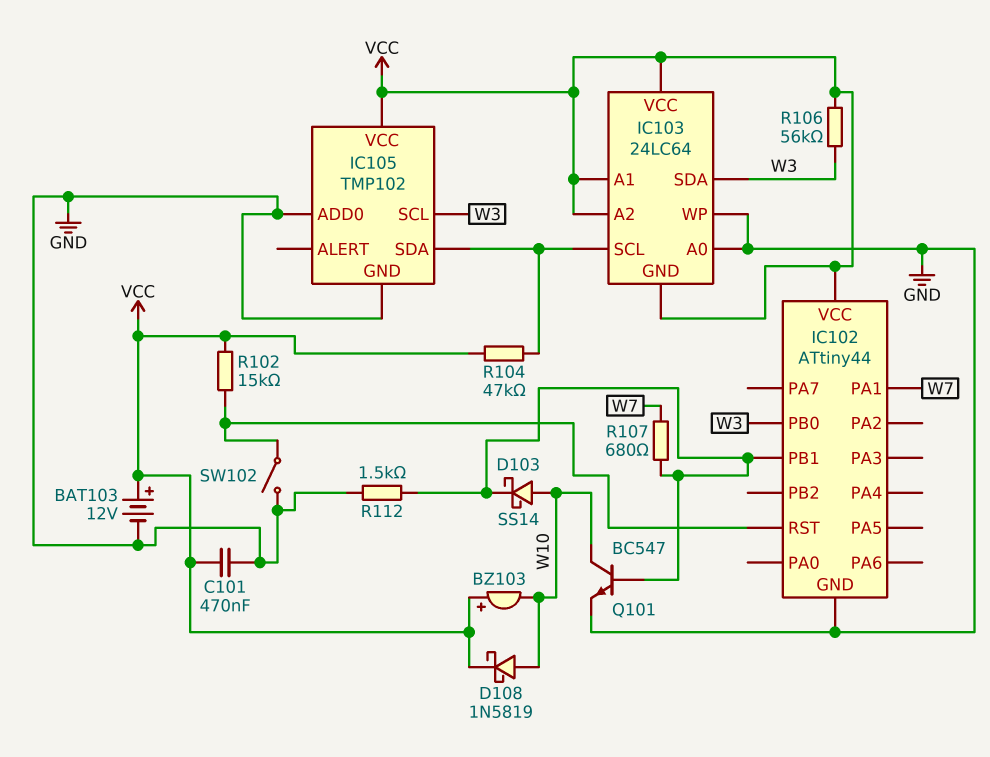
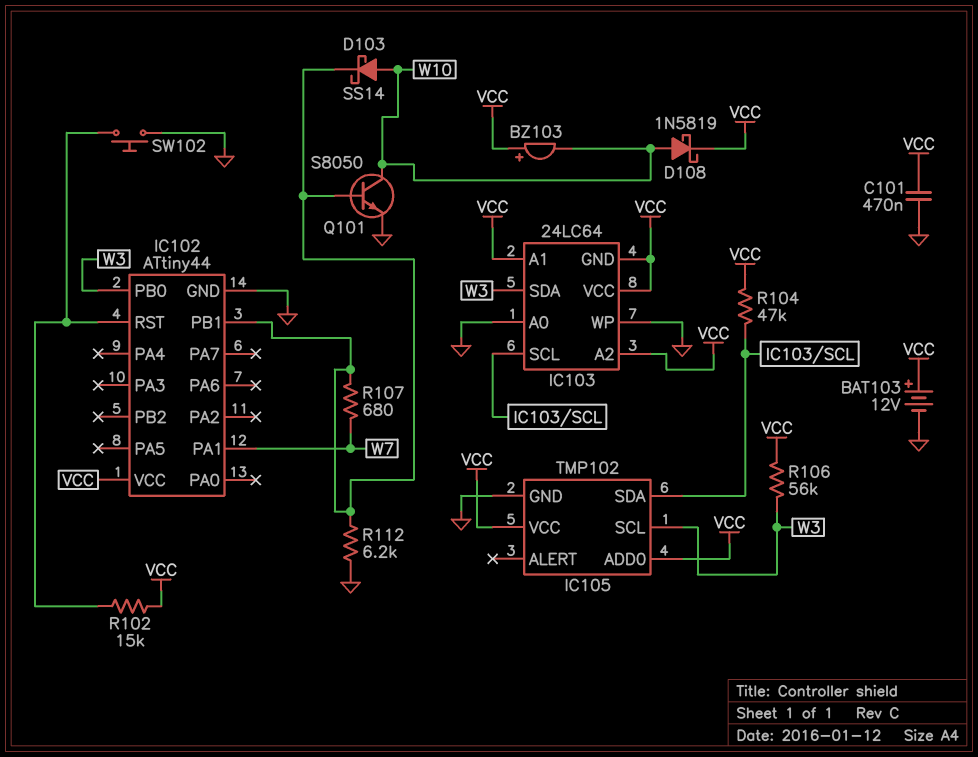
IC105 pin ADD0: GND -> VCC
Q101: NPN BC547 (B IC102/PB1, C W10, E GND) -> NPN S8050 (B IC102/PB1, C W10, E GND)
R112: 1.5k (GND, IC102/PB1) -> 6.2k (GND, IC102/PB1)
SW102: switch (GND, IC102/RST) -> button (GND, IC102/RST)

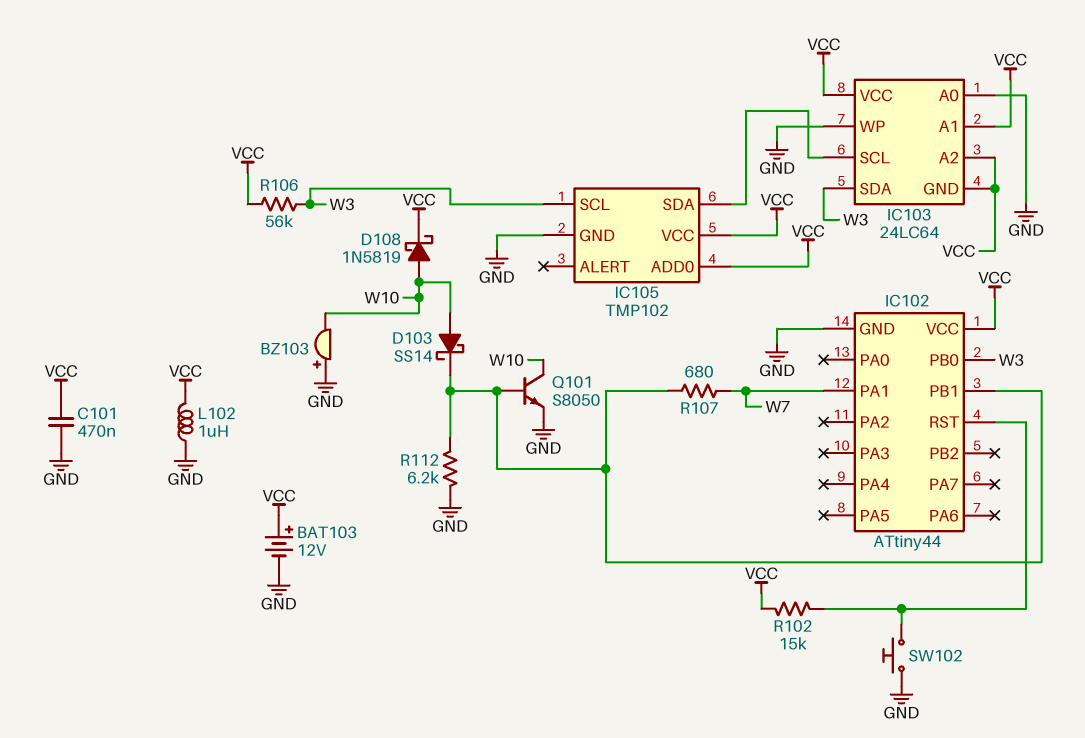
BZ103: buzzer (plus VCC, minus W10) -> buzzer (plus GND, minus W10)
L102: none -> 1uH (GND, VCC)
R104: 47k (IC103/SCL, VCC) -> none

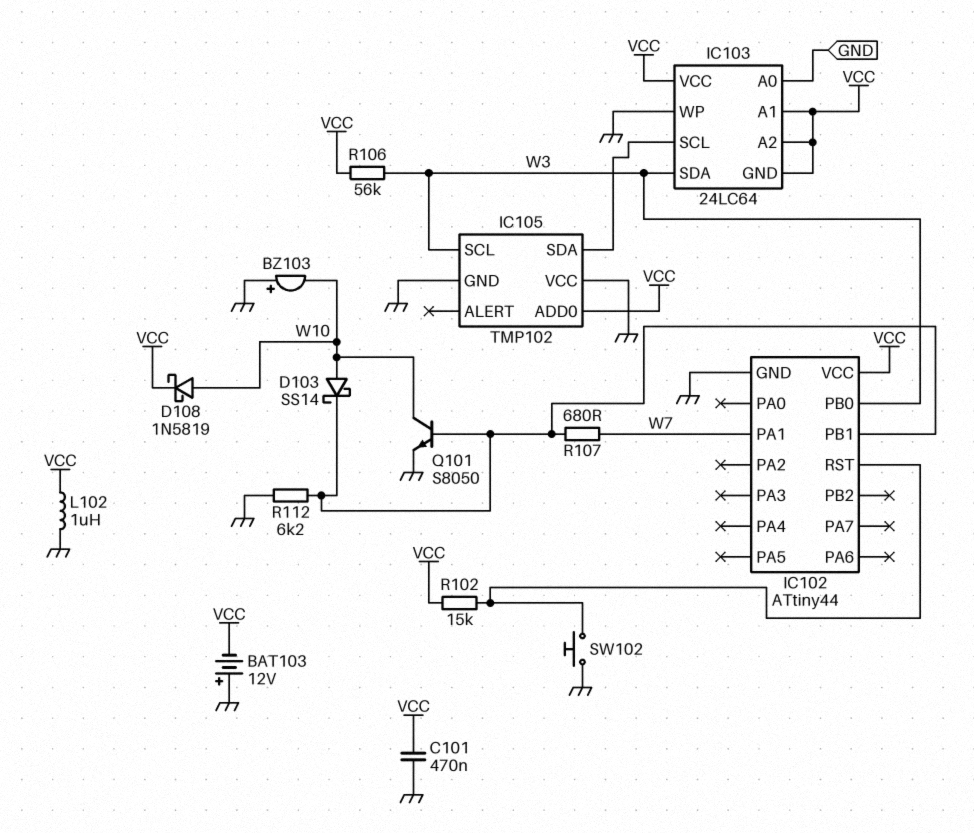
BAT103: 12V (plus VCC, minus GND) -> 12V (plus GND, minus VCC)
IC105 pin VCC: VCC -> GND

